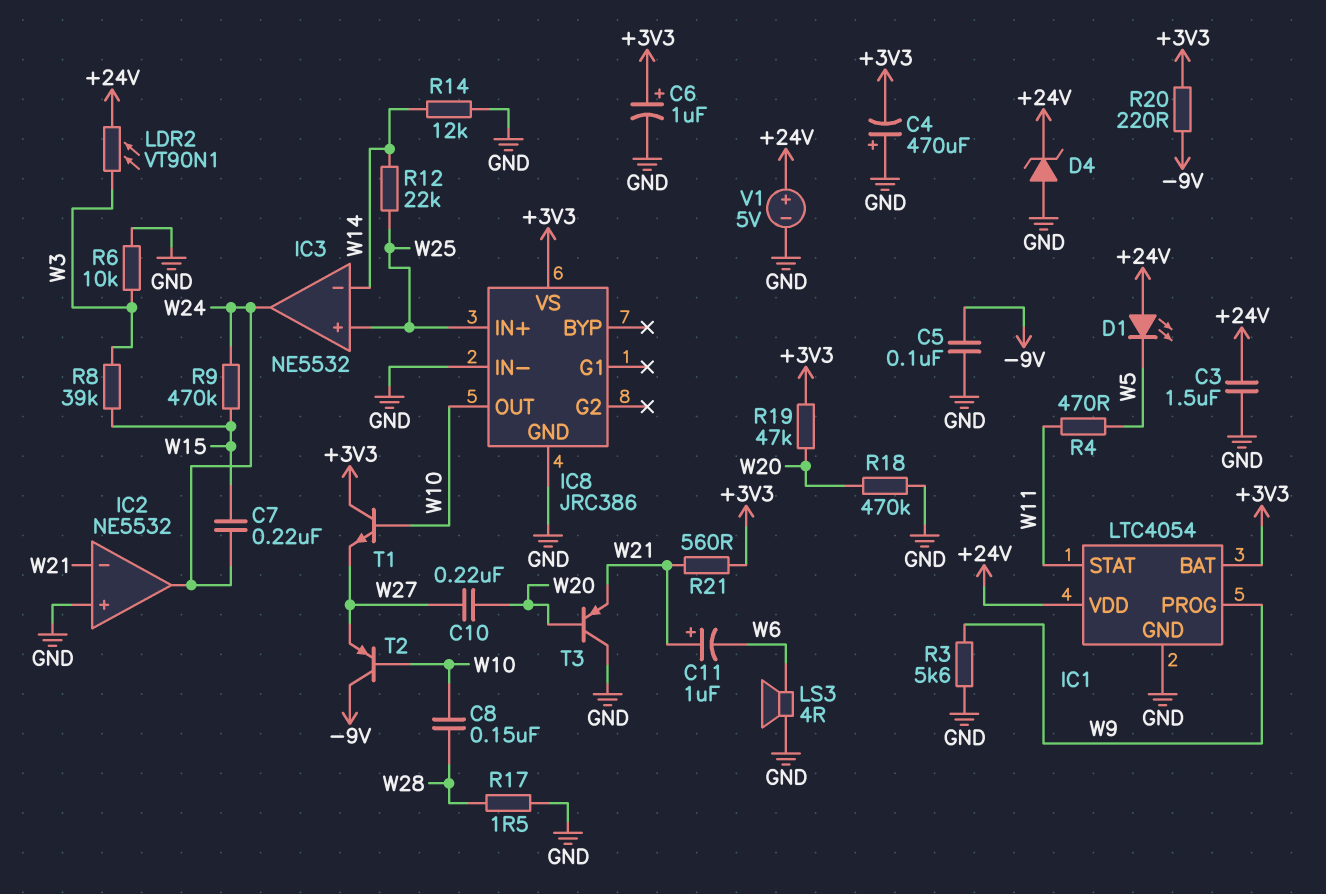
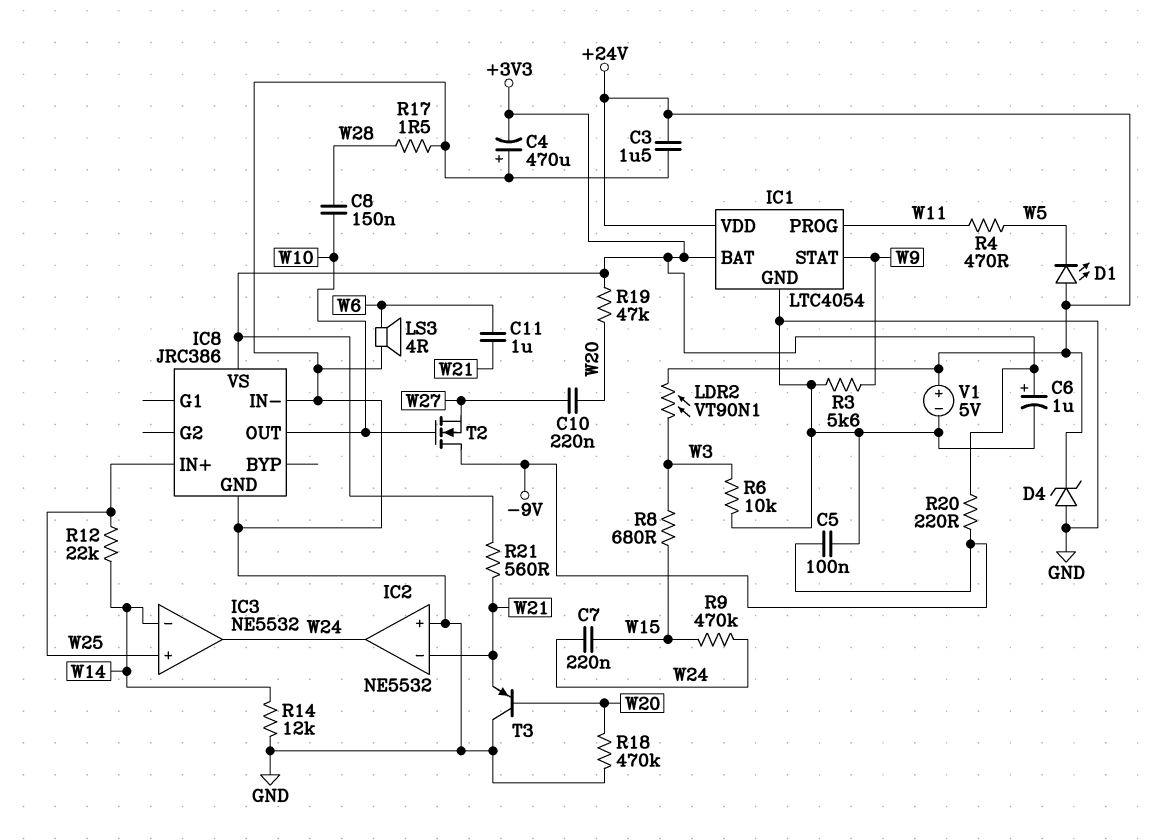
C11: 1uF (plus W21, minus W6) -> 1uF (W6, W21)
IC1 pin PROG: W9 -> W11
IC1 pin STAT: W11 -> W9
R8: 39k (W3, W15) -> 680 (W3, W15)
T1: NPN (B W10, C +3V3, E W27) -> none
T2: PNP (B W10, C -9V, E W27) -> NMOS (G W10, D -9V, S W27)

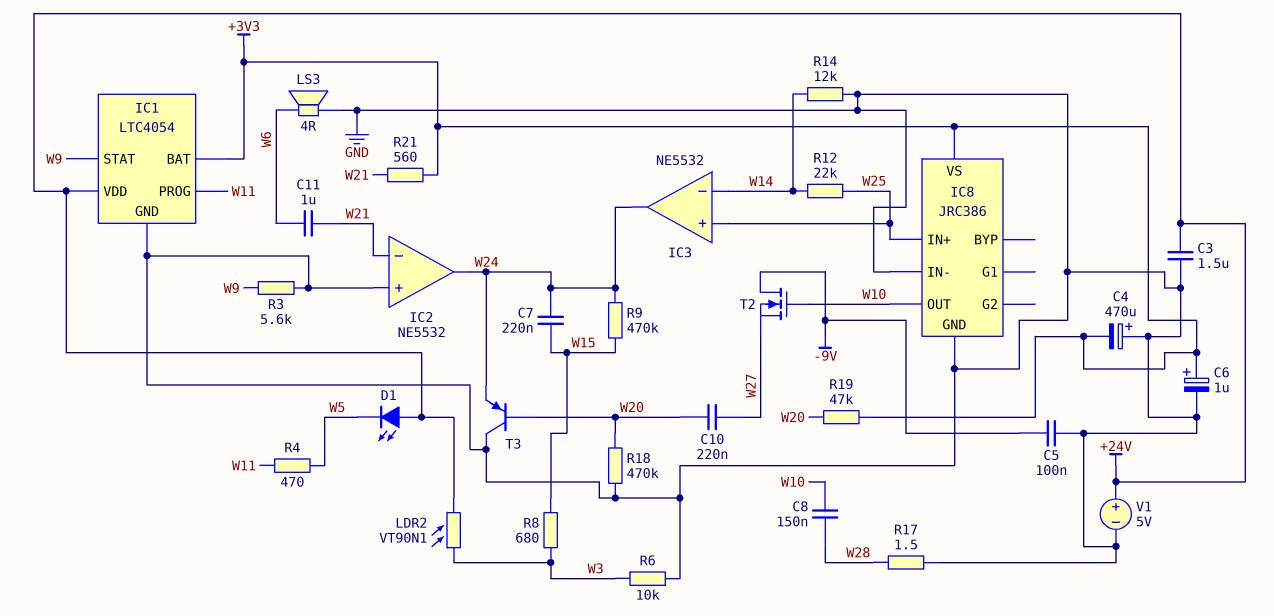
D4: zener (A GND, K +24V) -> none
R20: 220 (+3V3, -9V) -> none
T3: PNP (B W20, C GND, E W21) -> PNP (B W20, C GND, E W24)

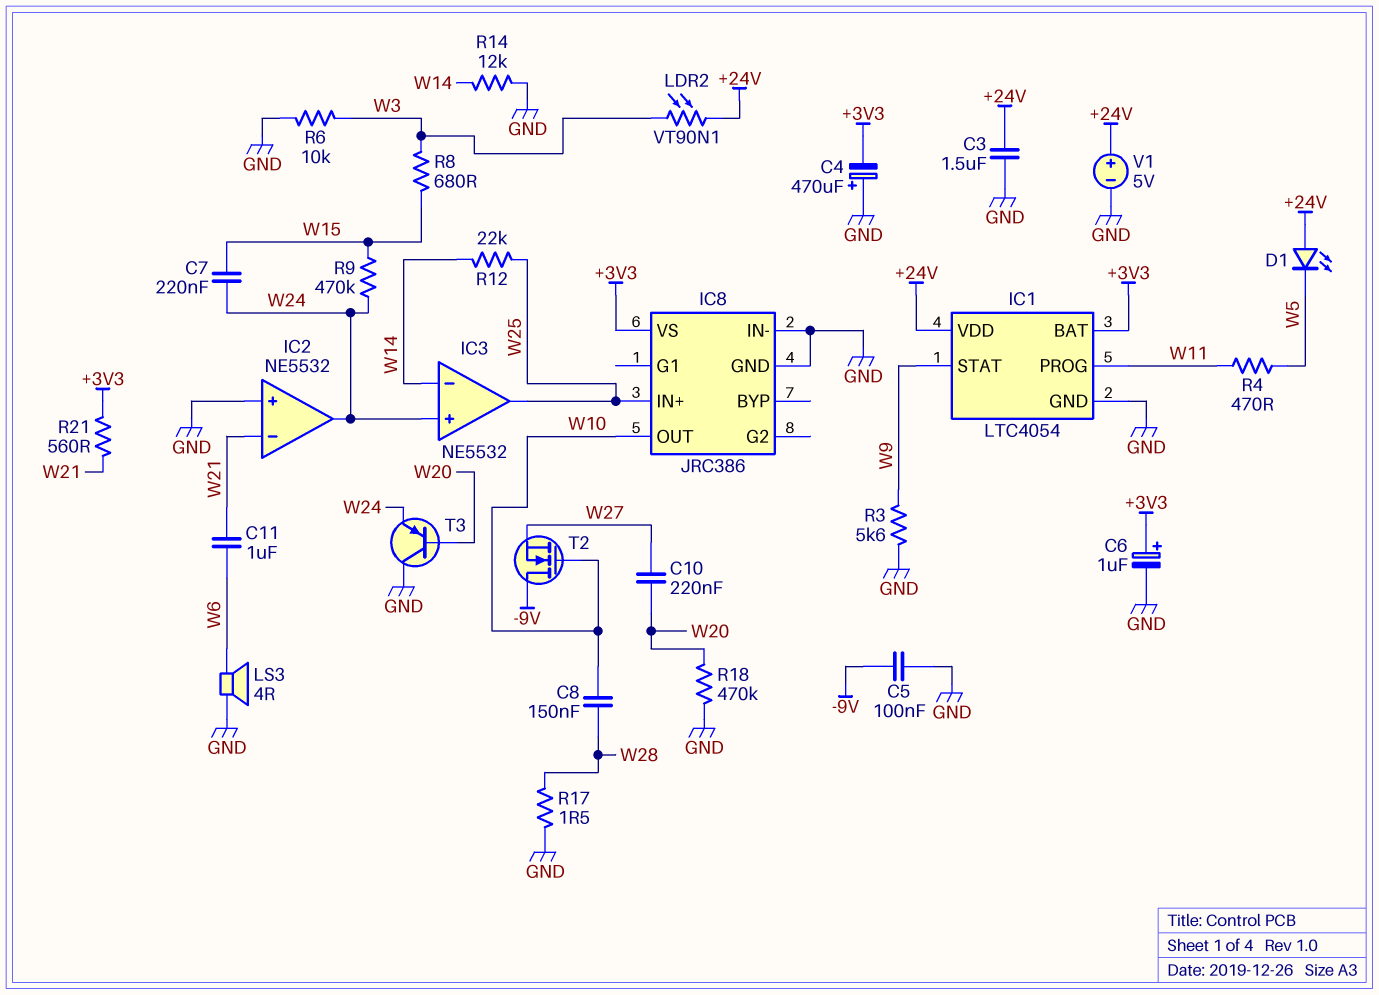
IC3 pin in+: W25 -> W24
IC3 pin out: W24 -> W25
R19: 47k (+3V3, W20) -> none

